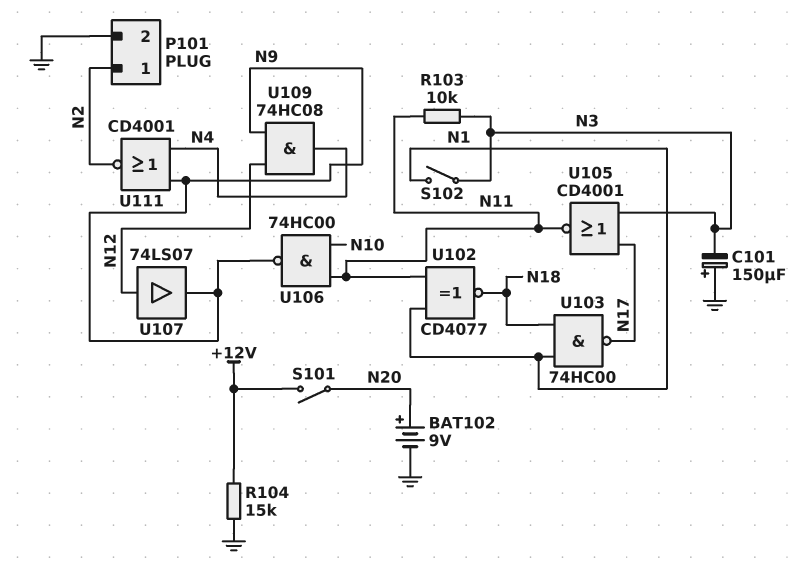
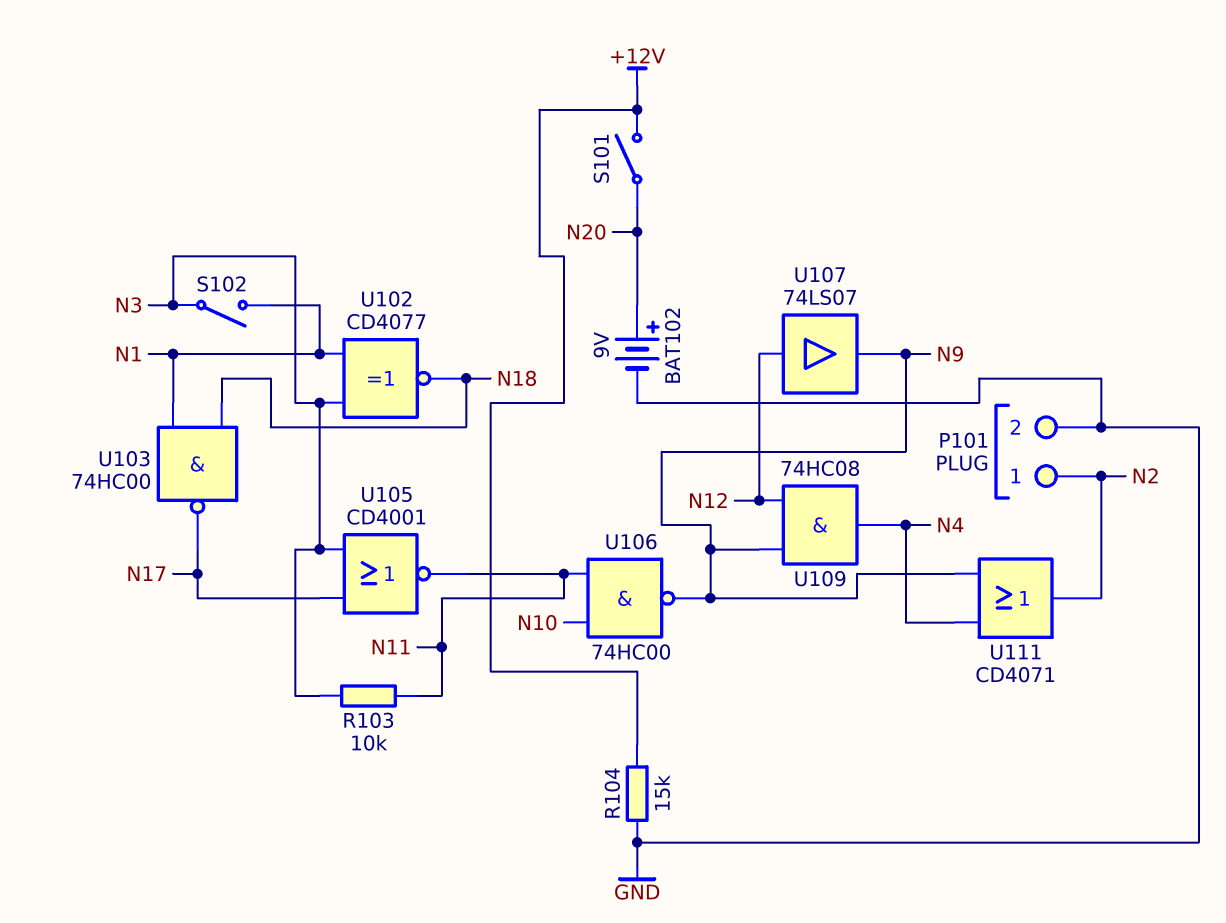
C101: 150uF (plus GND, minus N3) -> none
U102: XNOR CD4077 (in N1, in N11, out N18) -> XNOR CD4077 (in N1, in N3, out N18)
U111: NOR CD4001 (in N4, in N9, out N2) -> OR CD4071 (in N4, in N9, out N2)

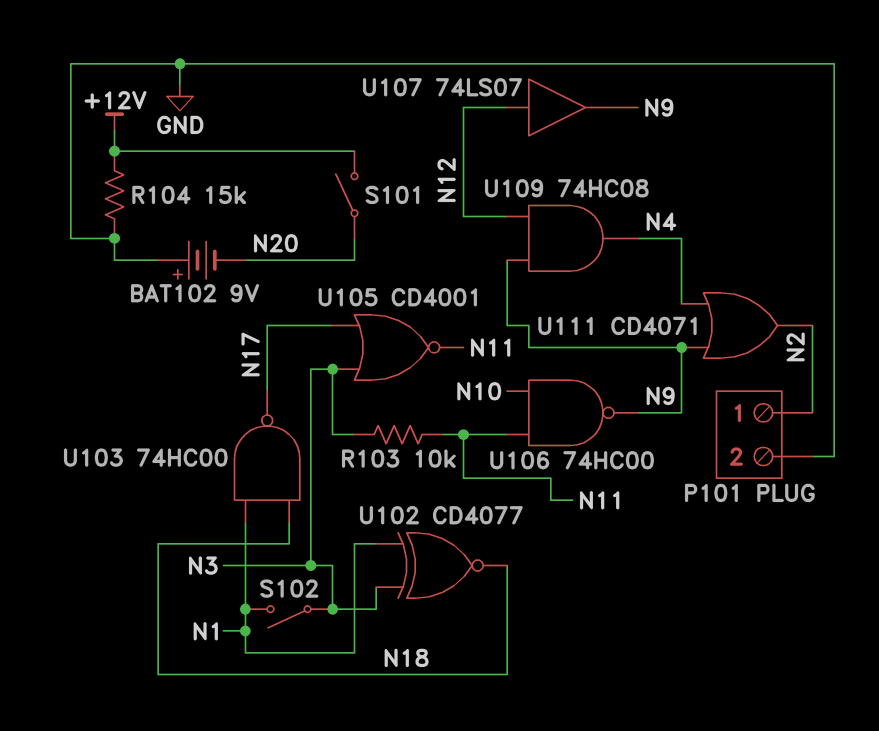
BAT102: 9V (plus N20, minus GND) -> 9V (plus GND, minus N20)

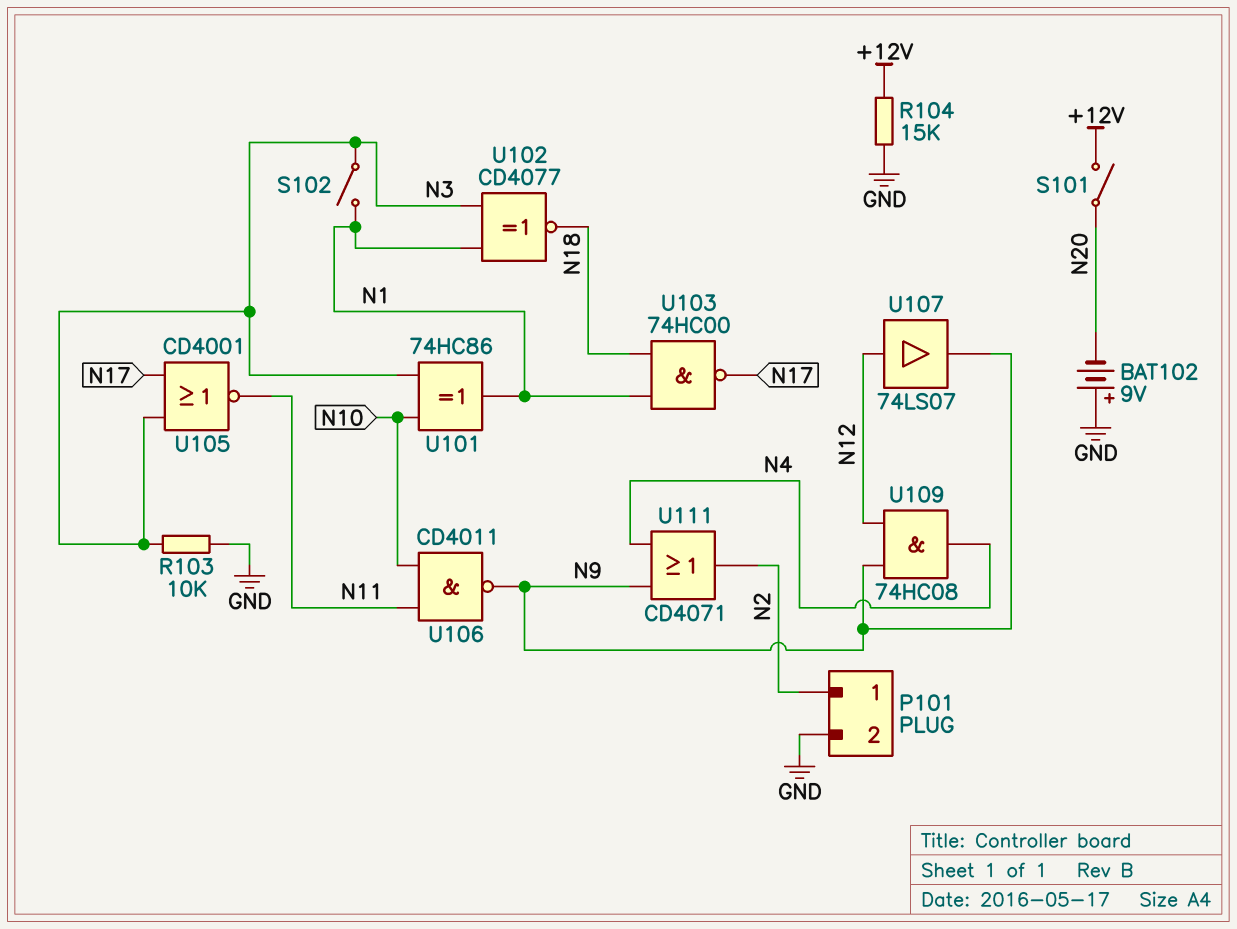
R103: 10k (N3, N11) -> 10k (GND, N3)
U101: none -> XOR 74HC86 (in N3, in N10, out N1)
U106: NAND 74HC00 (in N10, in N11, out N9) -> NAND CD4011 (in N10, in N11, out N9)

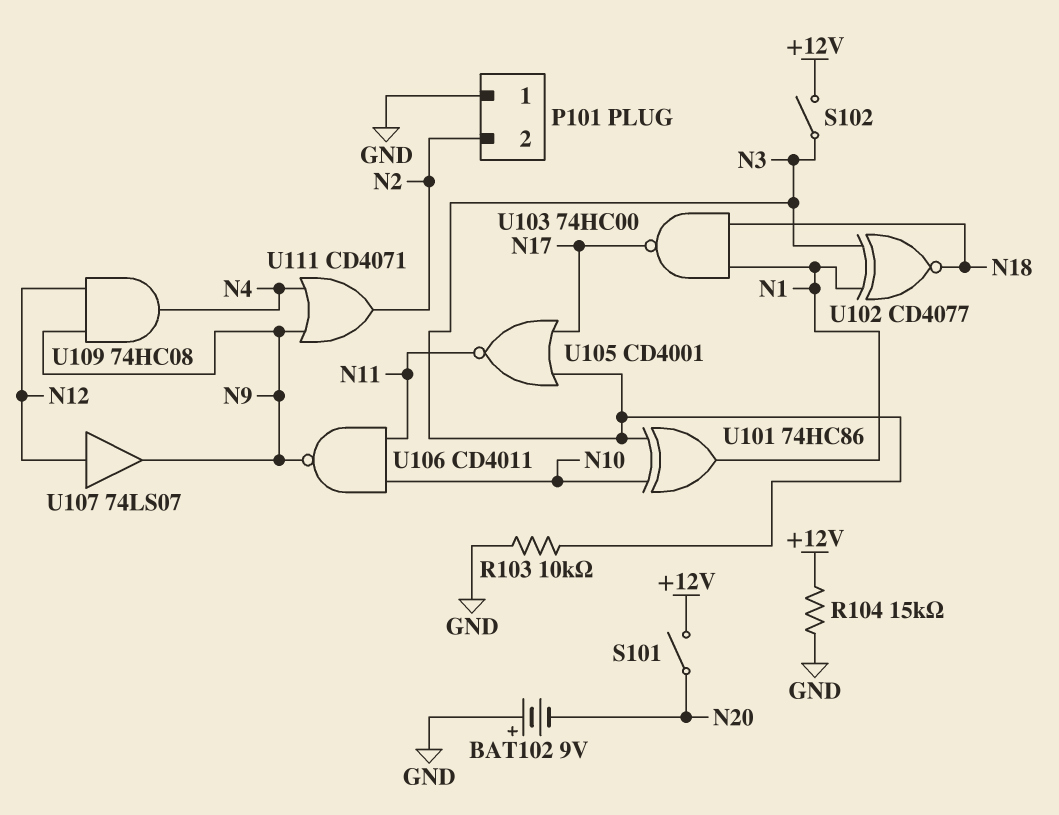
P101 pin 1: N2 -> GND
P101 pin 2: GND -> N2
S102: switch (N1, N3) -> switch (+12V, N3)

